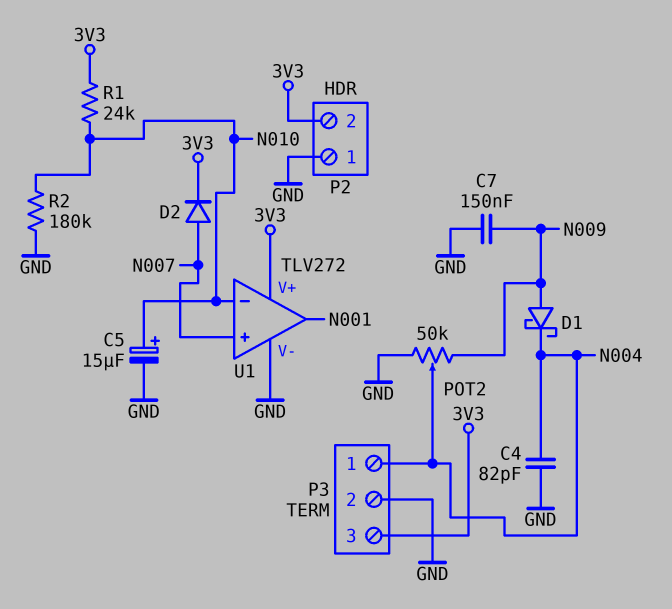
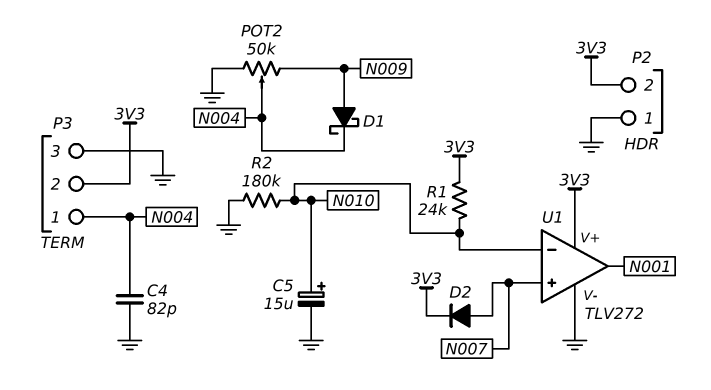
C7: 150nF (GND, N009) -> none
P3 pin 2: GND -> 3V3
P3 pin 3: 3V3 -> GND

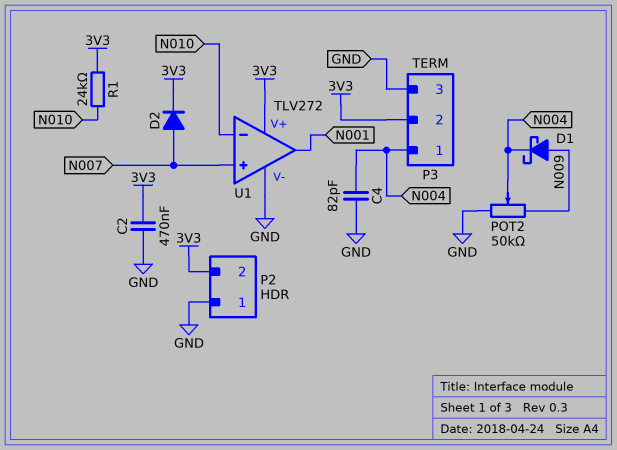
C2: none -> 470nF (3V3, GND)
C5: 15uF (plus N010, minus GND) -> none
R2: 180k (GND, N010) -> none

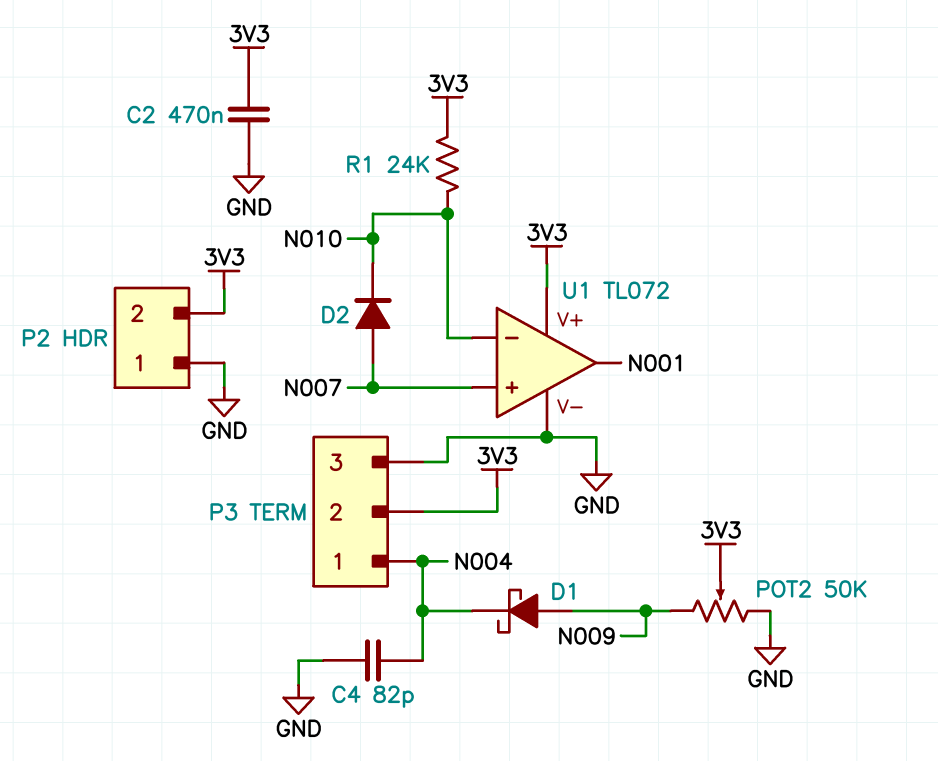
D2: diode (A N007, K 3V3) -> diode (A N007, K N010)
POT2: 50k (GND, N009, wiper N004) -> 50k (GND, N009, wiper 3V3)
U1: TLV272 -> TL072

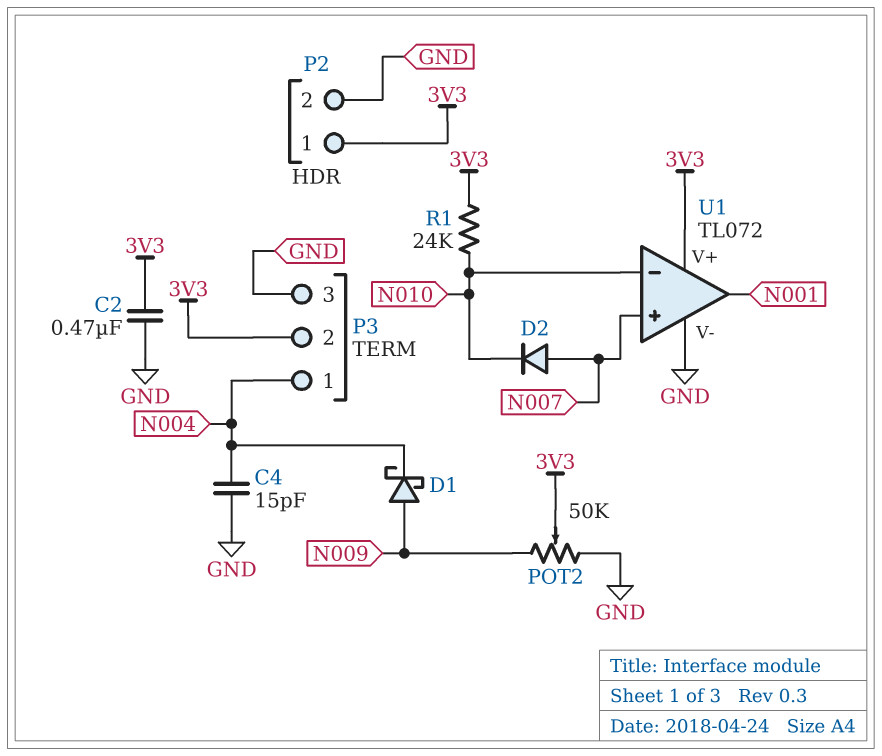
C4: 82pF (GND, N004) -> 15pF (GND, N004)
P2 pin 1: GND -> 3V3
P2 pin 2: 3V3 -> GND

